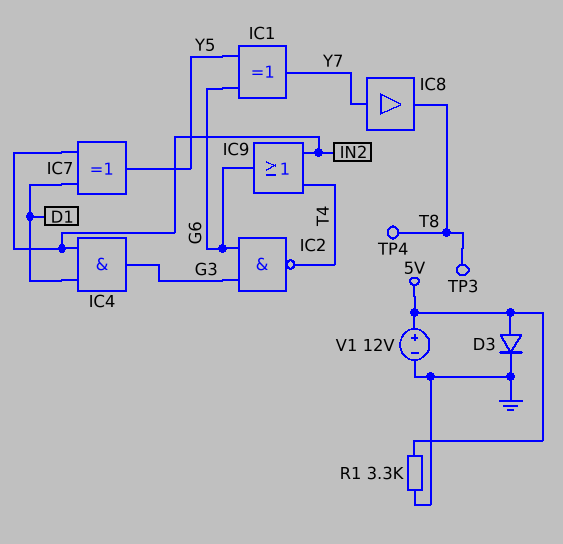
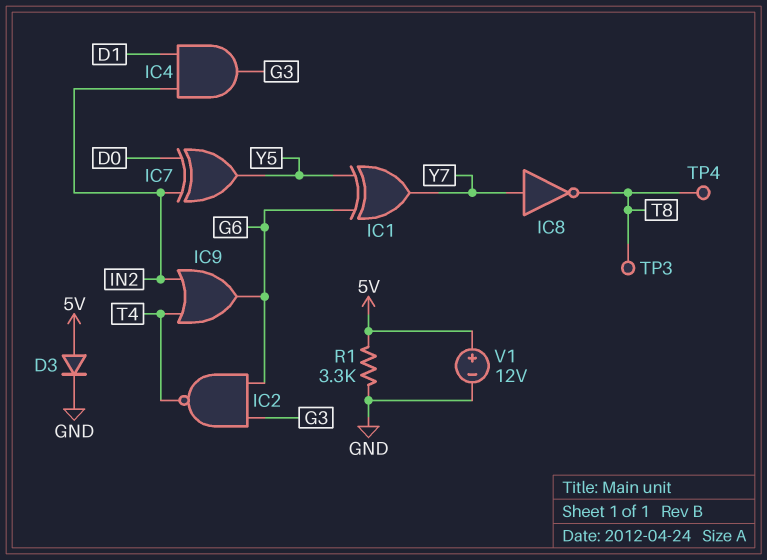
IC7: XOR (in D1, in IN2, out Y5) -> XOR (in D0, in IN2, out Y5)
IC8: buffer (in Y7, out T8) -> NOT (in Y7, out T8)

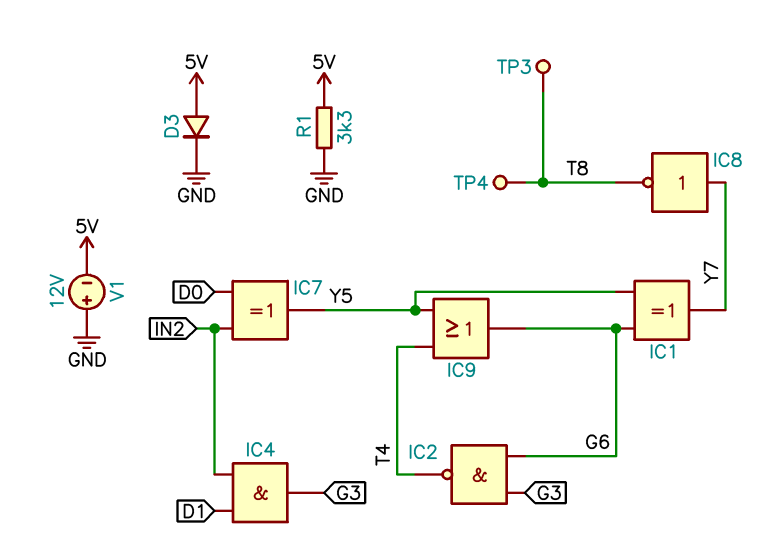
IC9: OR (in IN2, in T4, out G6) -> OR (in T4, in Y5, out G6)
V1: 12V (plus 5V, minus GND) -> 12V (plus GND, minus 5V)

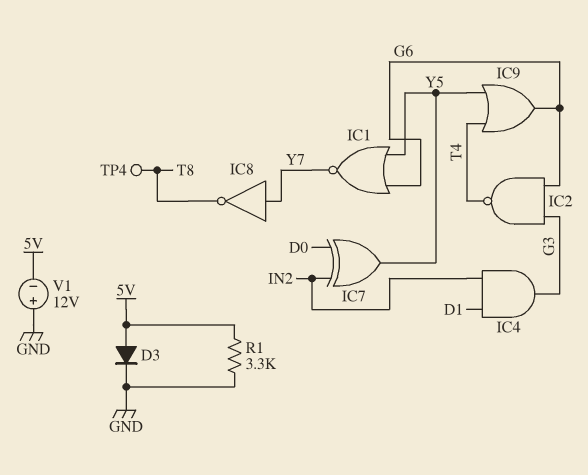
IC1: XOR (in G6, in Y5, out Y7) -> NOR (in G6, in Y5, out Y7)
TP3: test point (T8) -> none

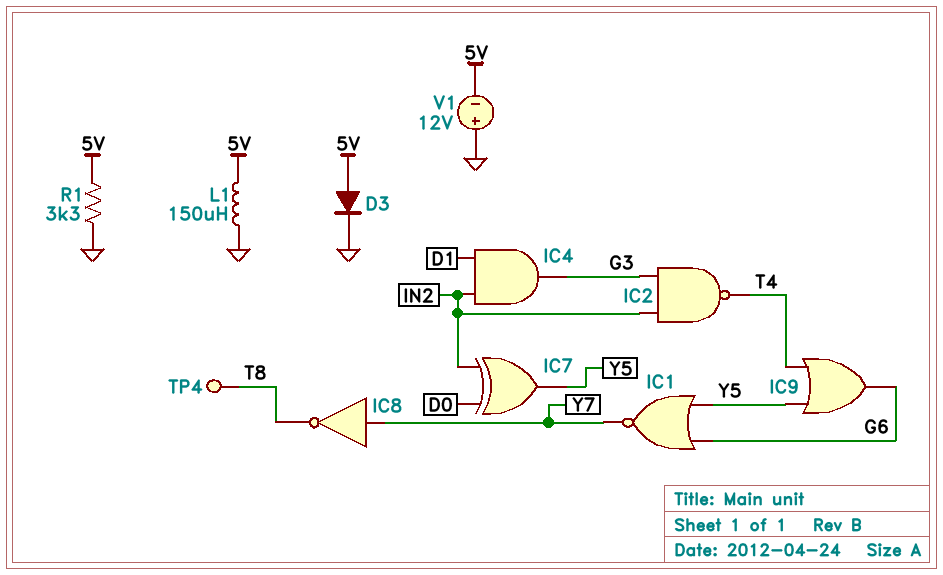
IC2: NAND (in G3, in G6, out T4) -> NAND (in G3, in IN2, out T4)
L1: none -> 150uH (5V, GND)

